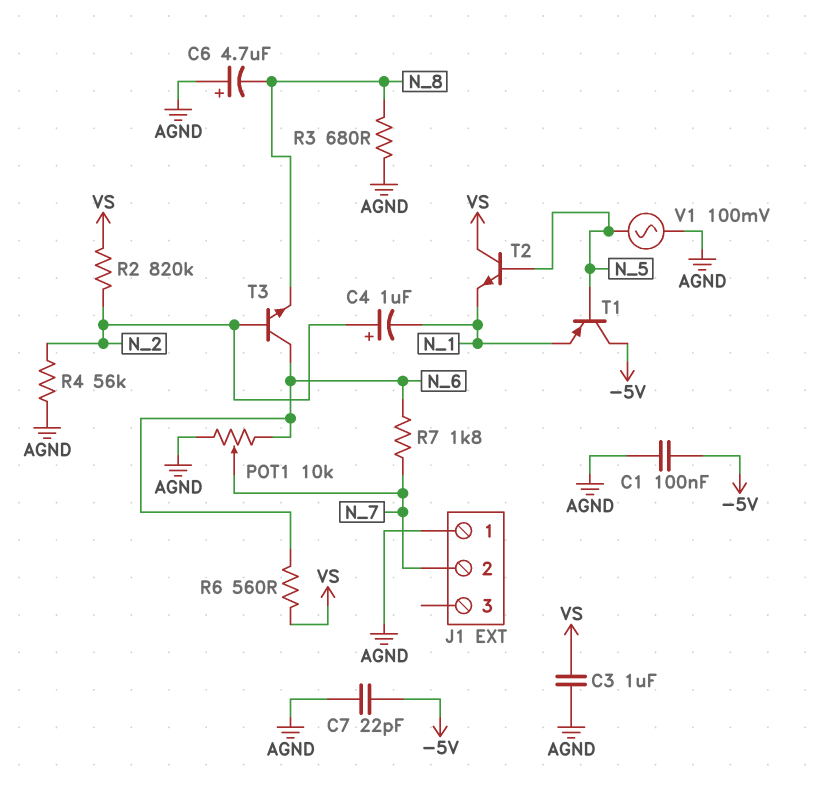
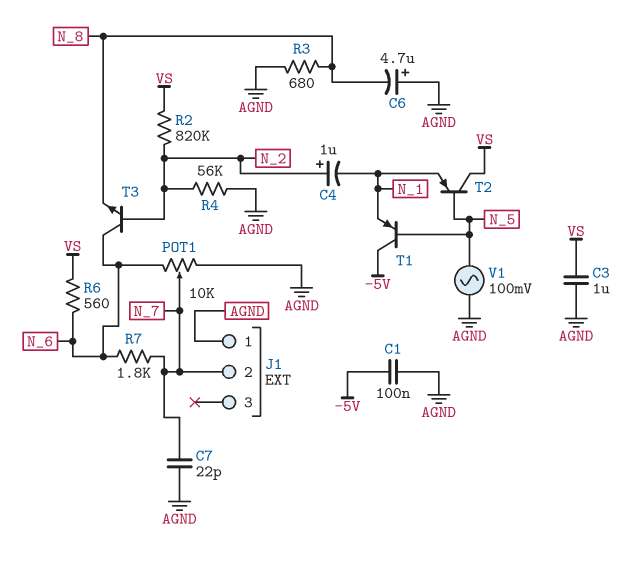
C7: 22pF (-5V, AGND) -> 22pF (AGND, N_7)
T2: NPN (B N_5, C VS, E N_1) -> PNP (B N_5, C VS, E N_1)

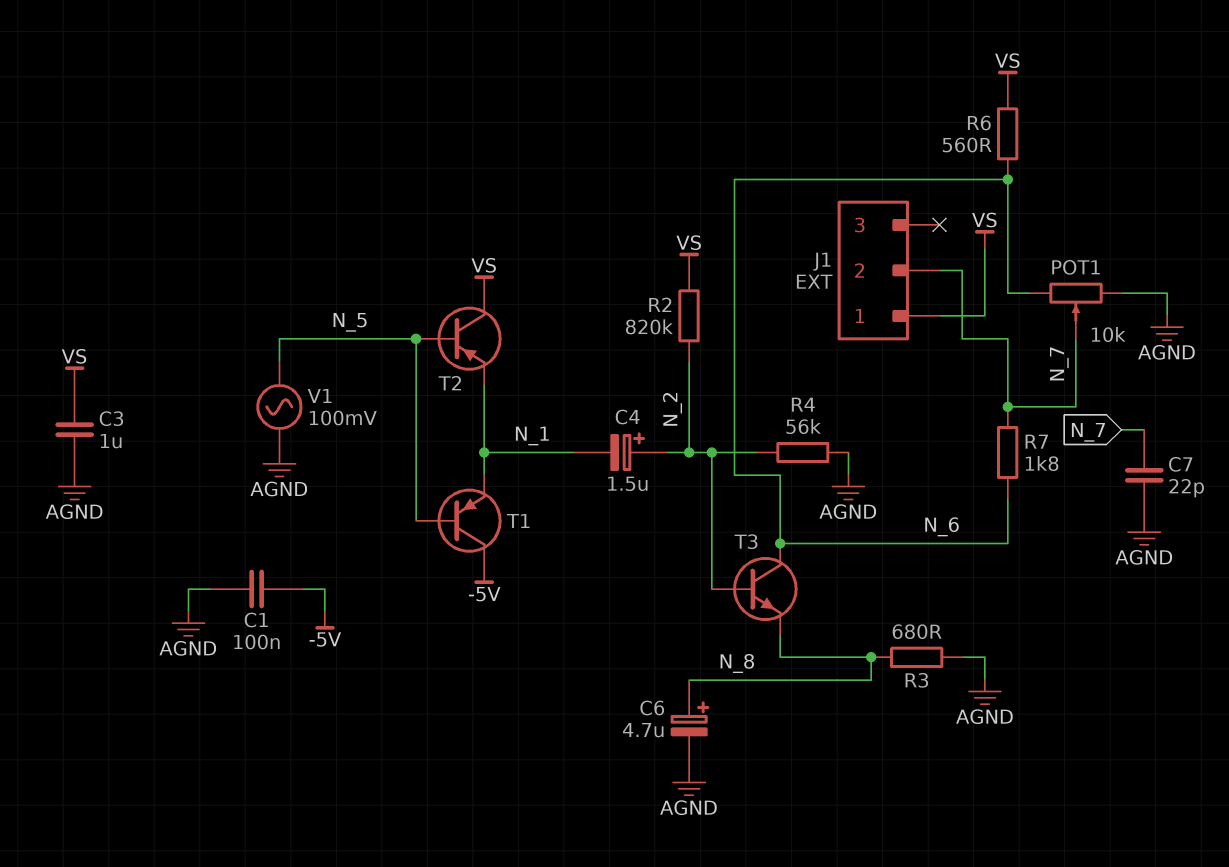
C4: 1uF (plus N_2, minus N_1) -> 1.5uF (plus N_2, minus N_1)
C6: 4.7uF (plus AGND, minus N_8) -> 4.7uF (plus N_8, minus AGND)
J1 pin 1: AGND -> VS

